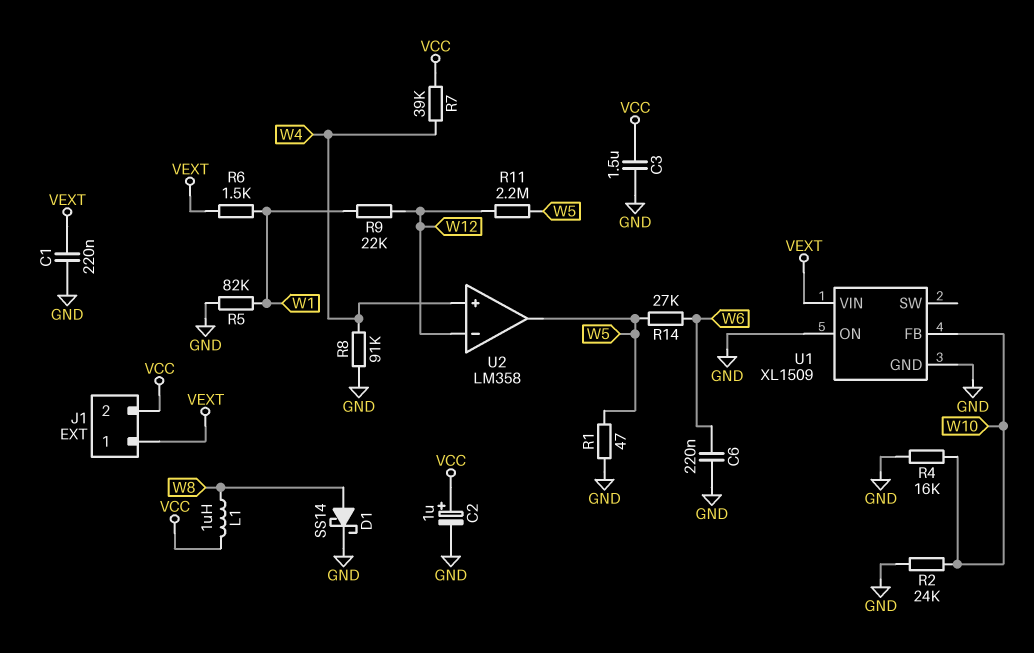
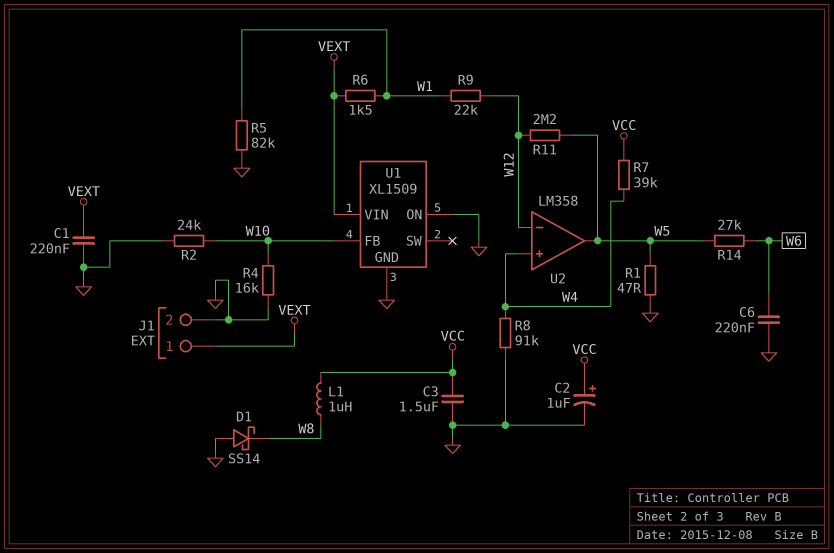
D1: schottky SS14 (A W8, K GND) -> schottky SS14 (A GND, K W8)
J1 pin 2: VCC -> GND

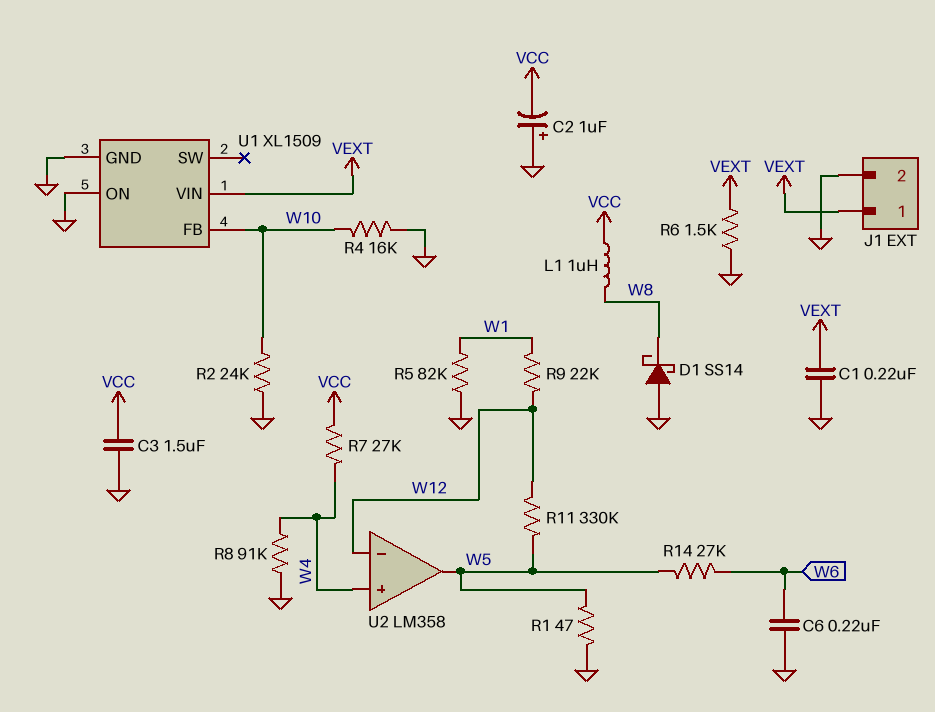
C2: 1uF (plus VCC, minus GND) -> 1uF (plus GND, minus VCC)
R6: 1.5k (VEXT, W1) -> 1.5k (GND, VEXT)
R7: 39k (VCC, W4) -> 27k (VCC, W4)
R11: 2.2M (W5, W12) -> 330k (W5, W12)

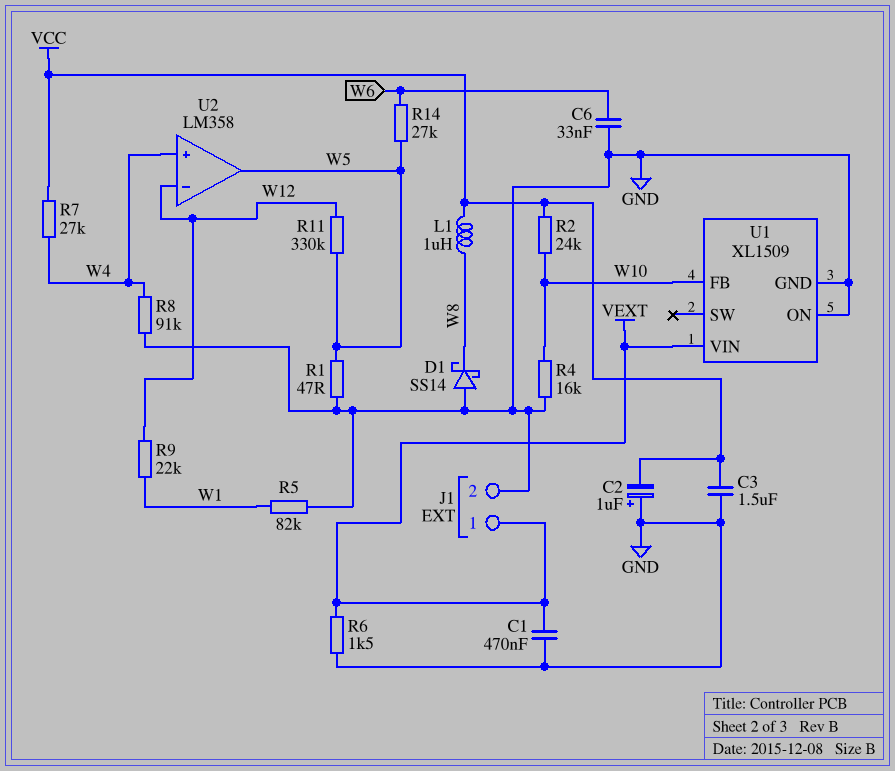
C1: 220nF (GND, VEXT) -> 470nF (GND, VEXT)
C6: 220nF (GND, W6) -> 33nF (GND, W6)
R2: 24k (GND, W10) -> 24k (VCC, W10)

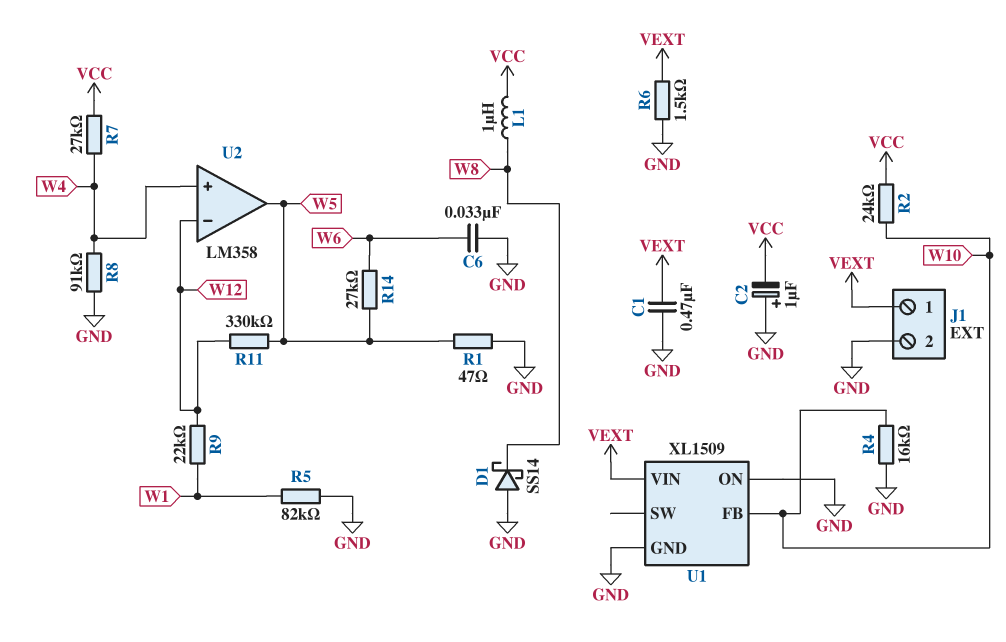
C3: 1.5uF (GND, VCC) -> none

